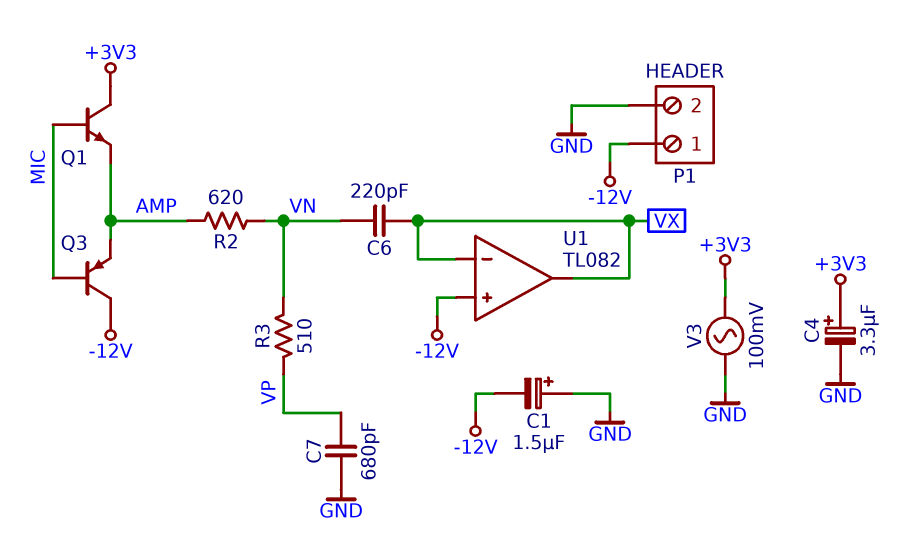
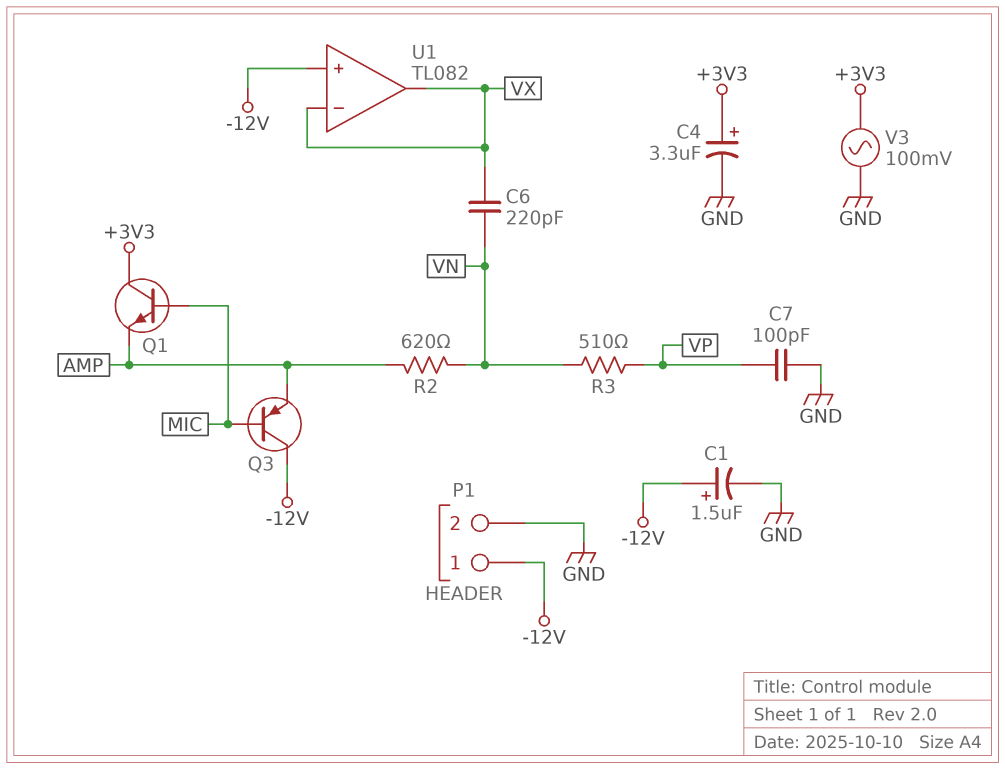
C1: 1.5uF (plus GND, minus -12V) -> 1.5uF (plus -12V, minus GND)
C7: 680pF (GND, VP) -> 100pF (GND, VP)

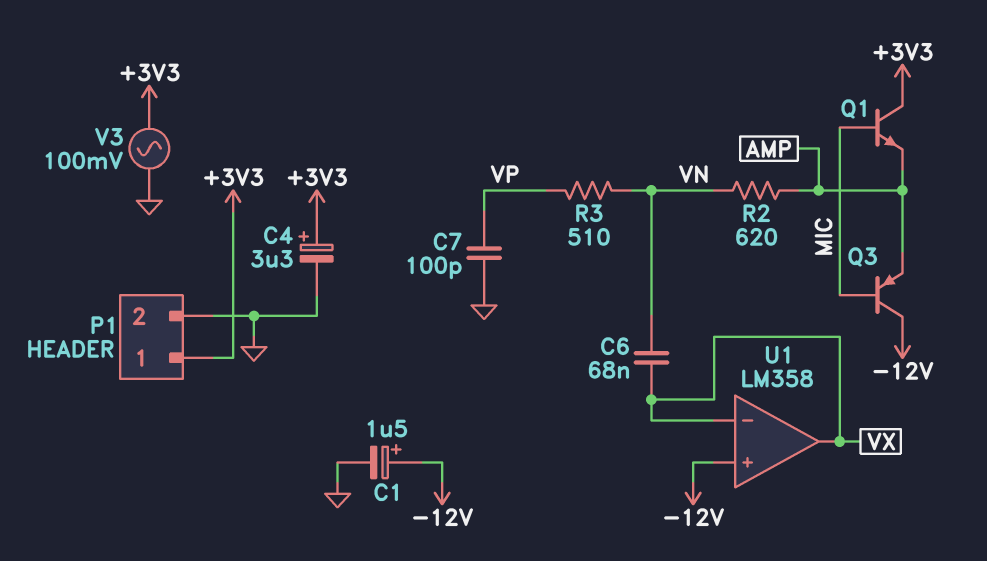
C6: 220pF (VN, VX) -> 68nF (VN, VX)
P1 pin 1: -12V -> +3V3
U1: TL082 -> LM358

